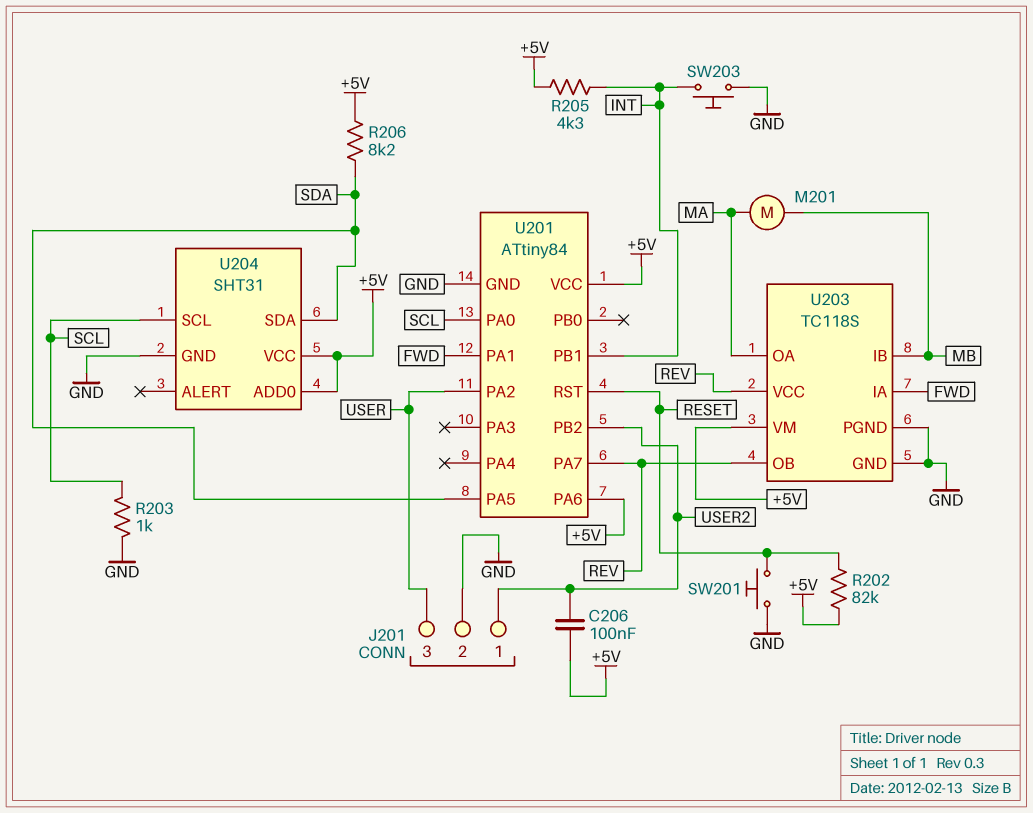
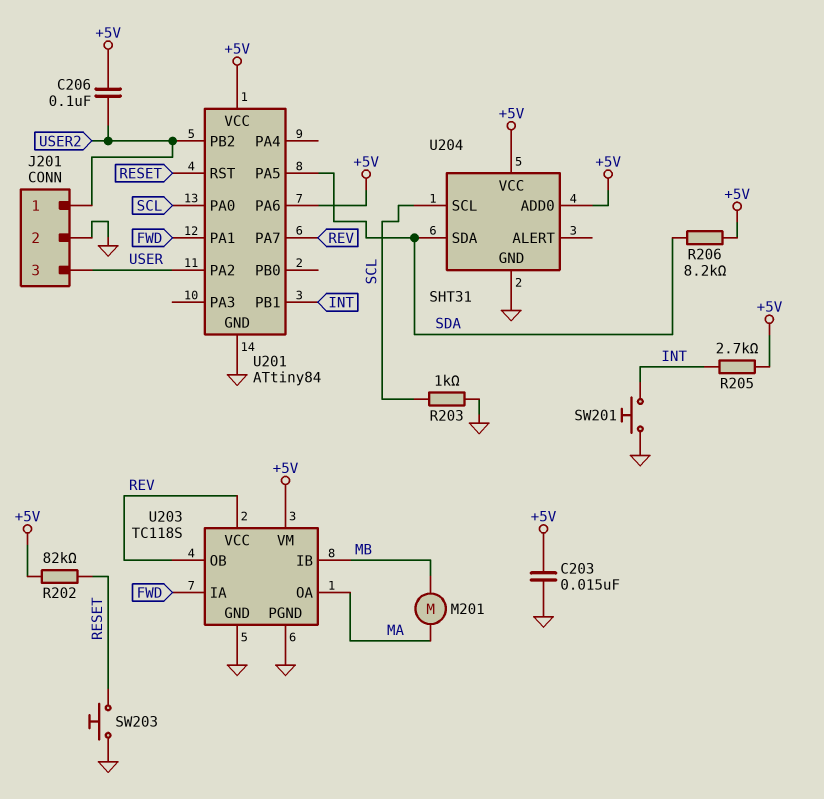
C203: none -> 15nF (+5V, GND)
R205: 4.3k (+5V, INT) -> 2.7k (+5V, INT)
SW201: button (GND, RESET) -> button (GND, INT)
SW203: button (GND, INT) -> button (GND, RESET)

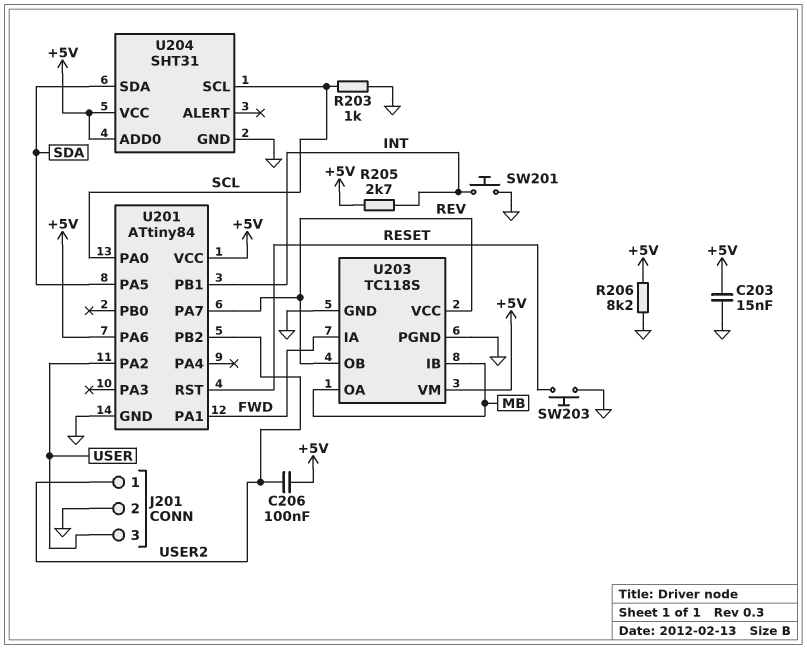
M201: motor (MA, MB) -> none
R202: 82k (+5V, RESET) -> none
R206: 8.2k (+5V, SDA) -> 8.2k (+5V, GND)
U203 pin OA: MA -> MB

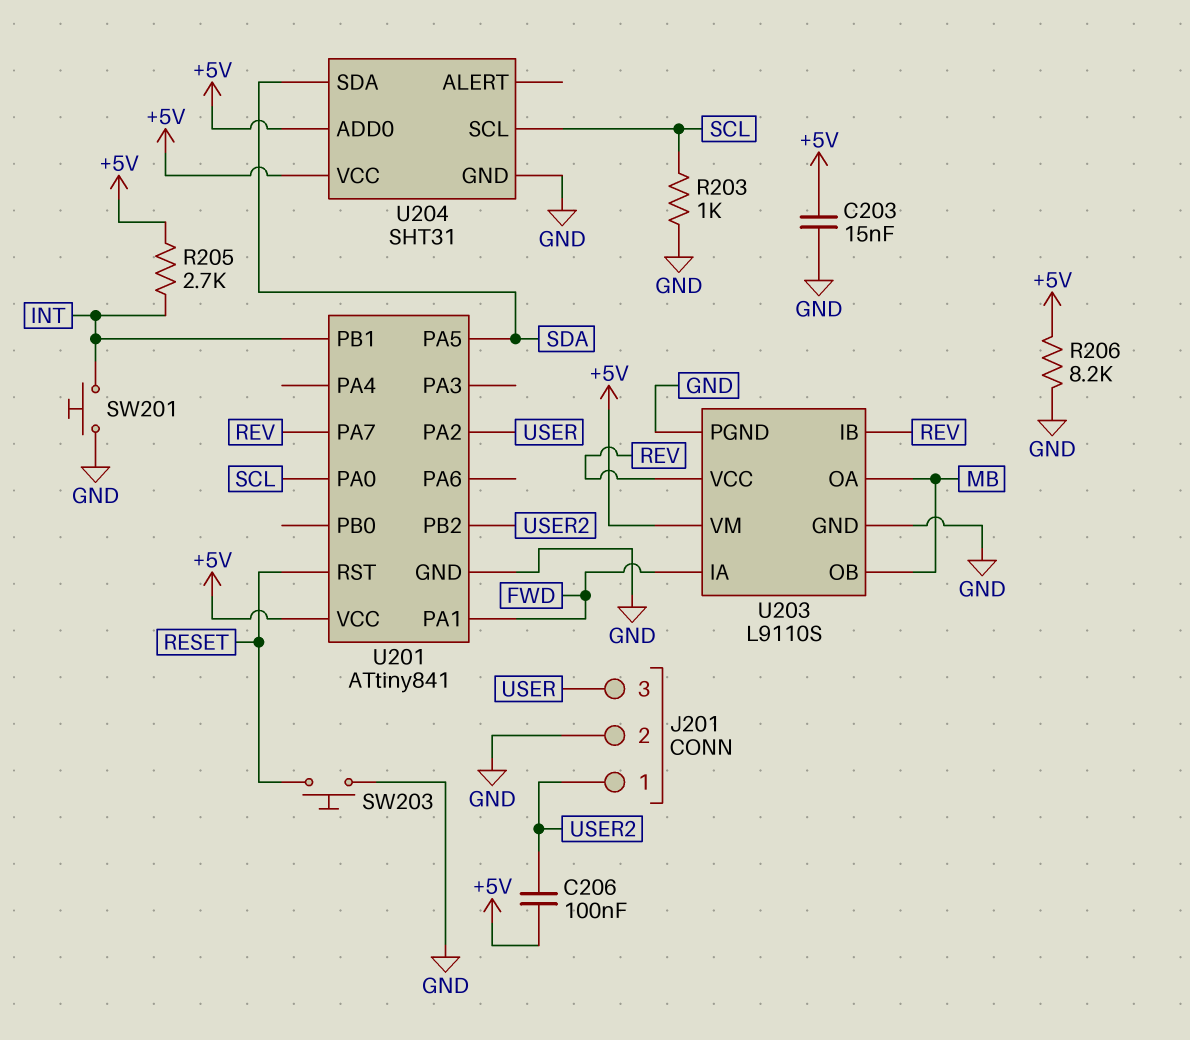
U201: ATtiny84 -> ATtiny841
U201 pin PA6: +5V -> none
U203: TC118S -> L9110S
U203 pin IB: MB -> REV
U203 pin OB: REV -> MB

